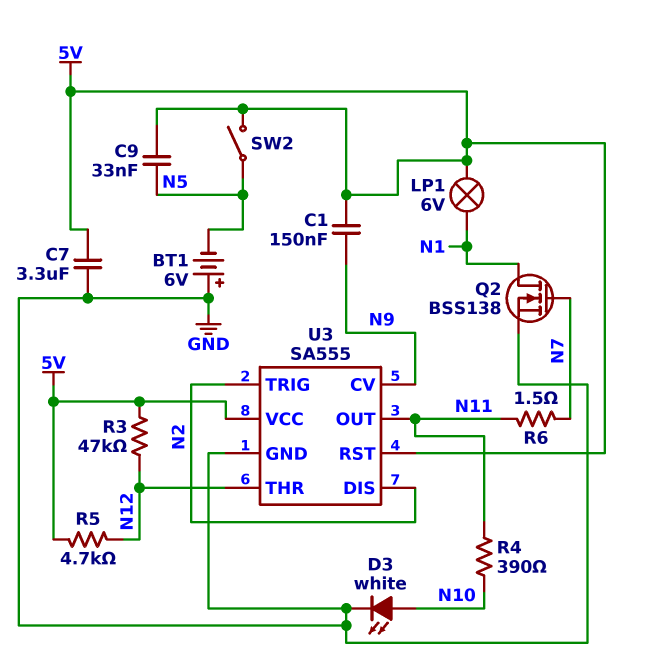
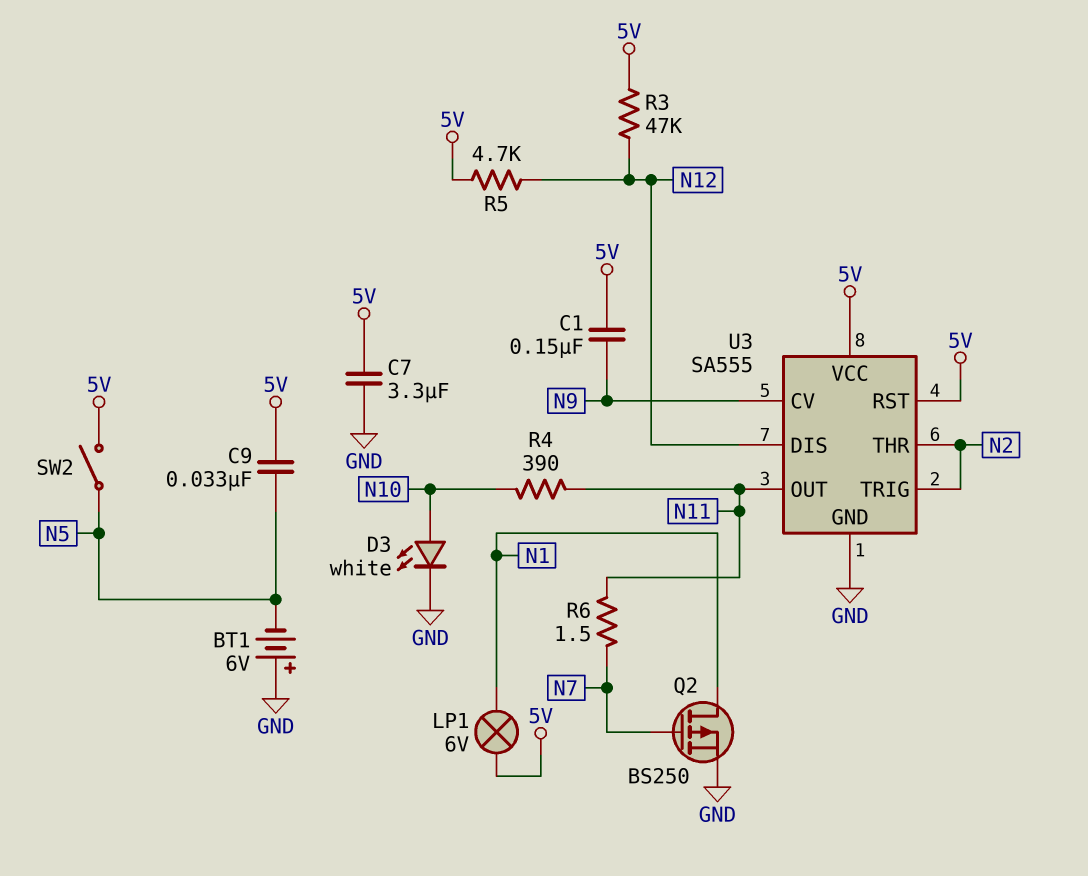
Q2: NMOS BSS138 (G N7, D N1, S GND) -> PMOS BS250 (G N7, D N1, S GND)
U3 pin DIS: N2 -> N12
U3 pin THR: N12 -> N2

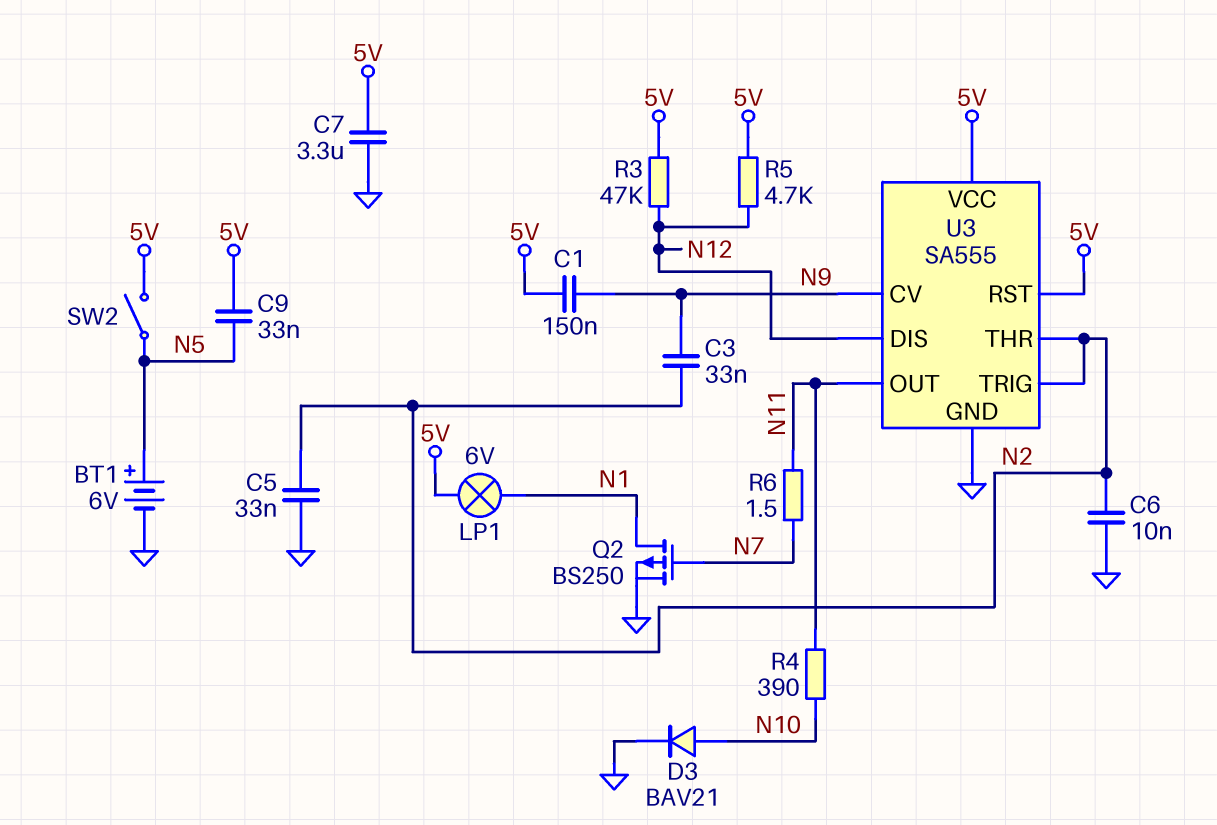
BT1: 6V (plus GND, minus N5) -> 6V (plus N5, minus GND)
C3: none -> 33nF (N2, N9)
C5: none -> 33nF (GND, N2)
C6: none -> 10nF (GND, N2)
D3: LED white (A N10, K GND) -> diode BAV21 (A N10, K GND)

